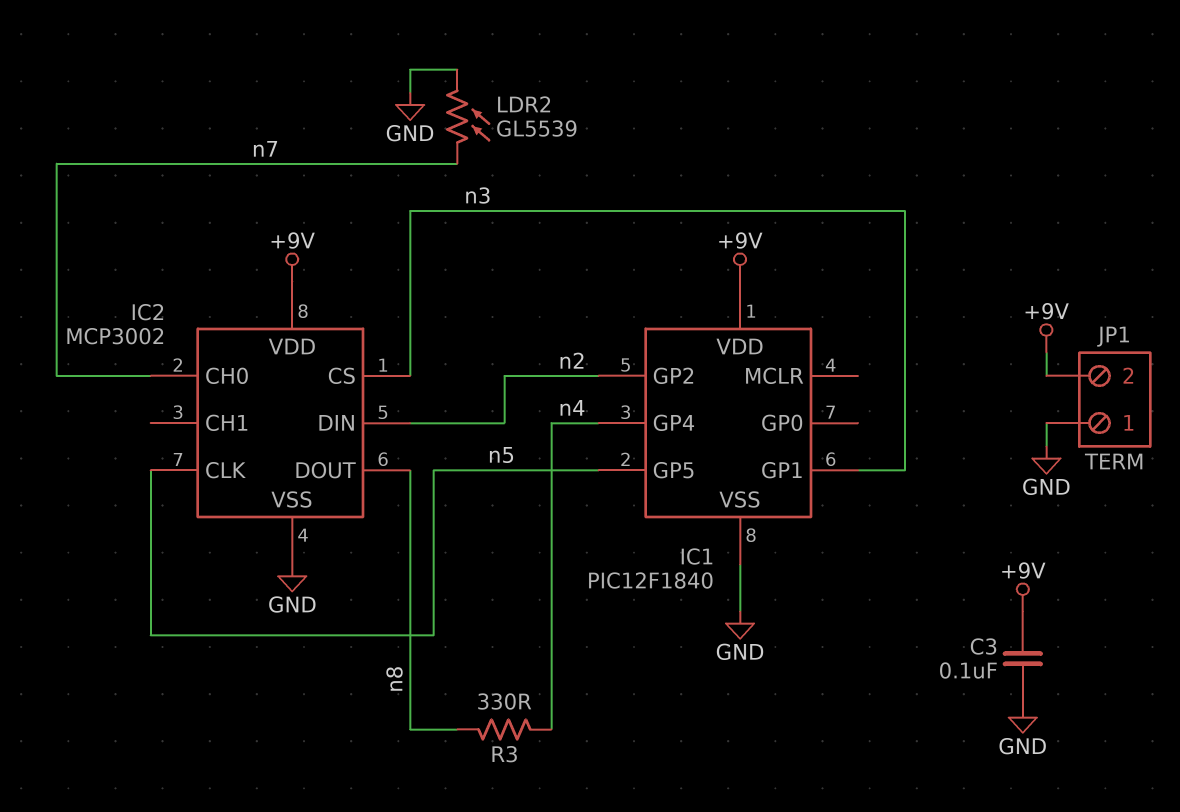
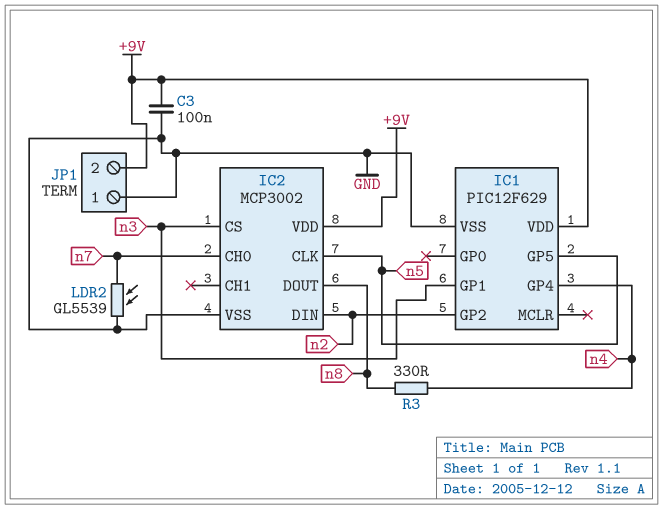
IC1: PIC12F1840 -> PIC12F629

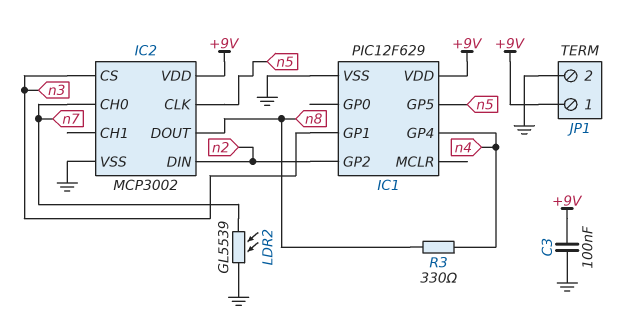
JP1 pin 1: GND -> +9V
JP1 pin 2: +9V -> GND

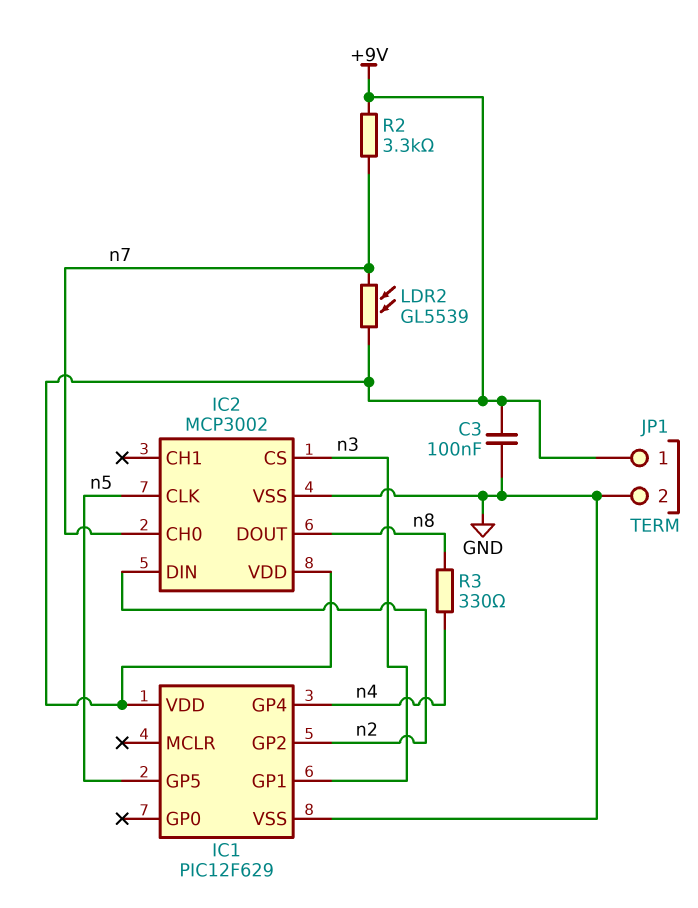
LDR2: GL5539 (GND, n7) -> GL5539 (+9V, n7)
R2: none -> 3.3k (+9V, n7)

